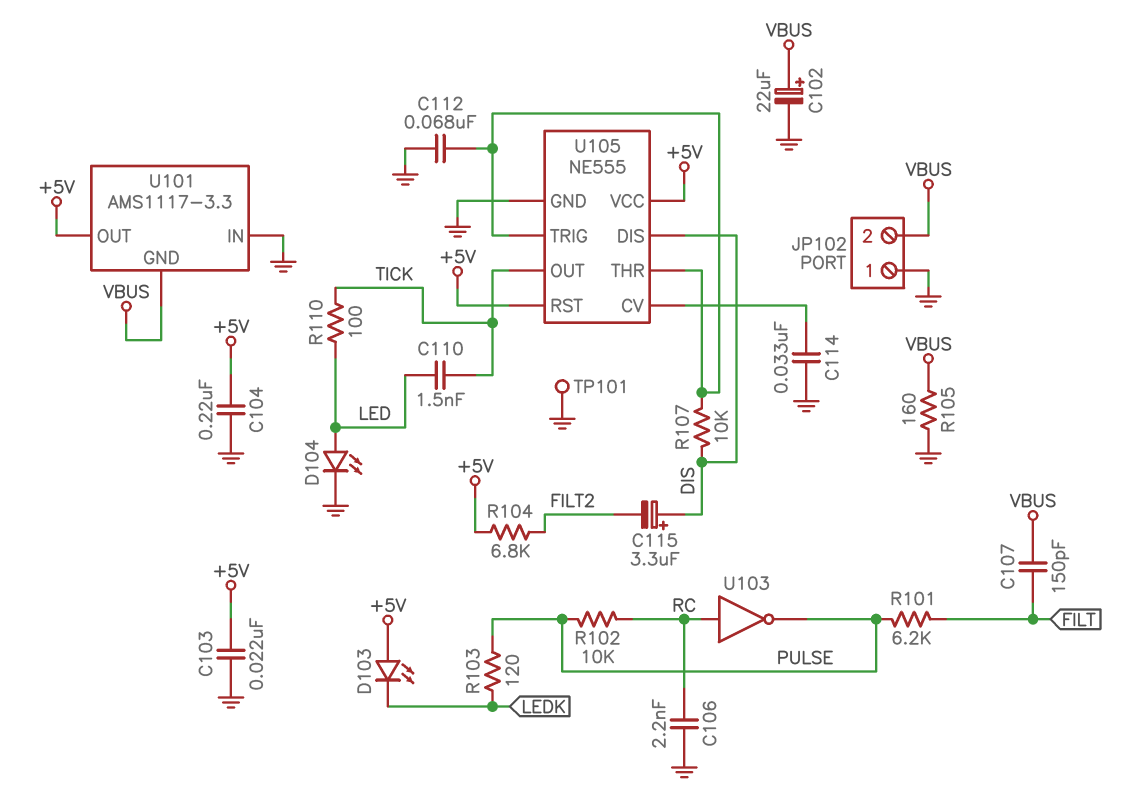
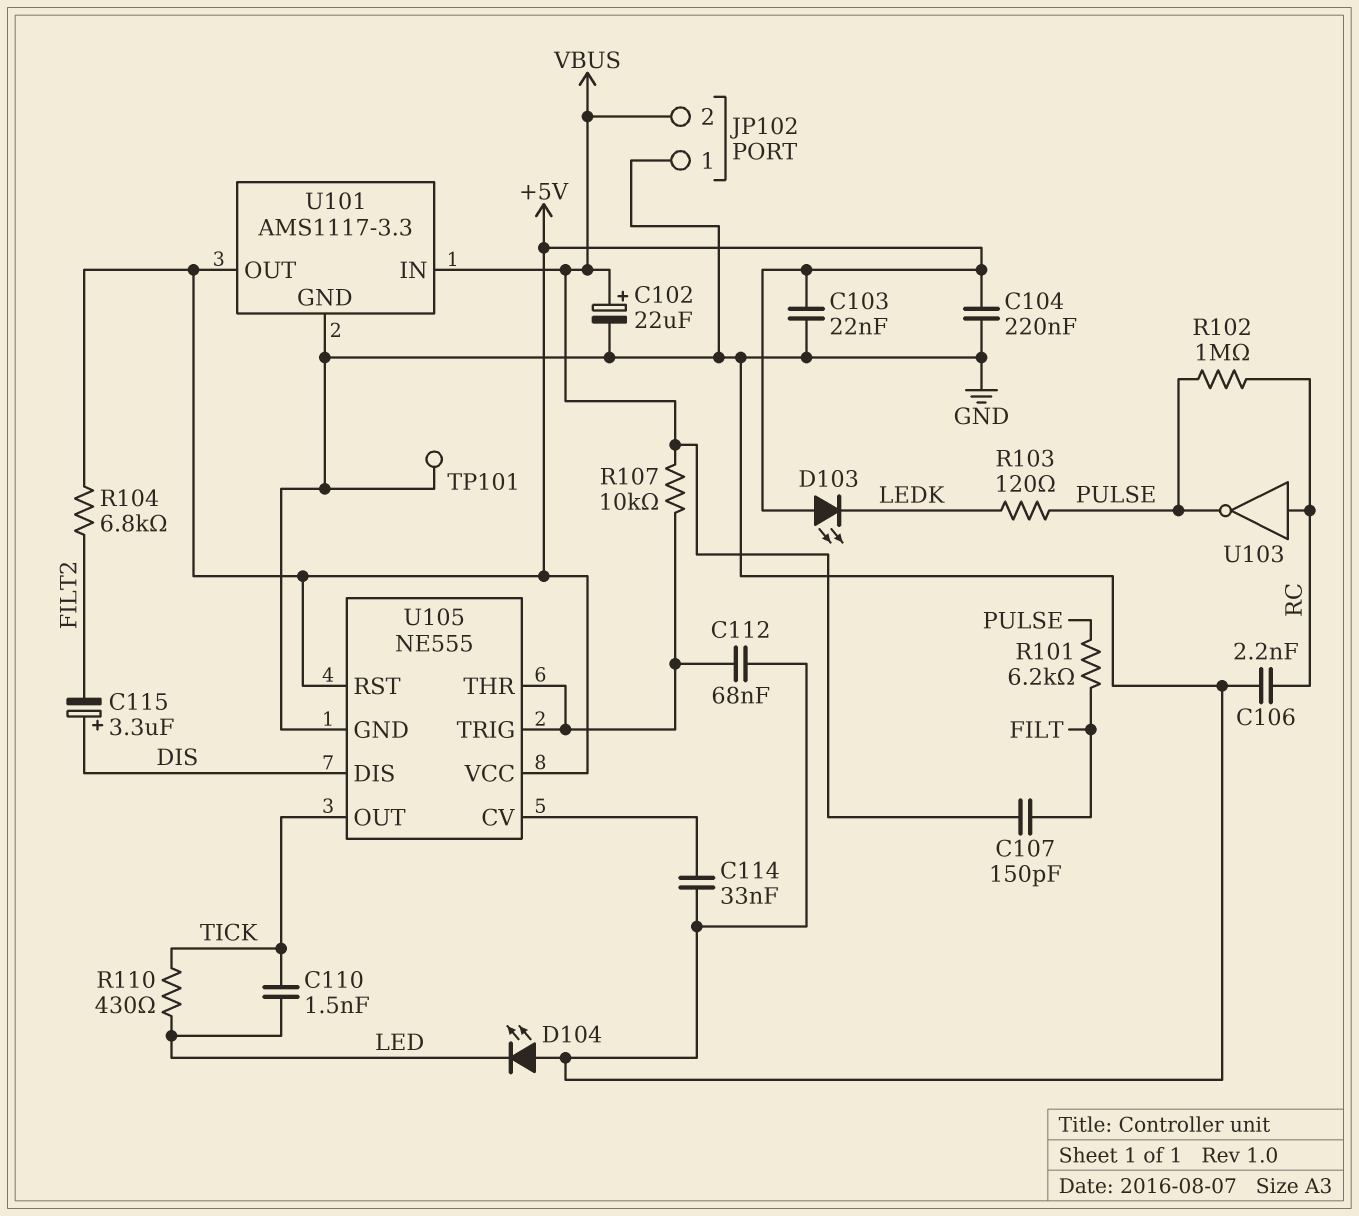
D104: LED (A LED, K GND) -> LED (A GND, K LED)
R102: 10k (PULSE, RC) -> 1M (PULSE, RC)
R105: 160 (GND, VBUS) -> none
R107: 10k (DIS, U105/THR) -> 10k (U105/THR, VBUS)
R110: 100 (LED, TICK) -> 430 (LED, TICK)
U101 pin GND: VBUS -> GND
U101 pin IN: GND -> VBUS

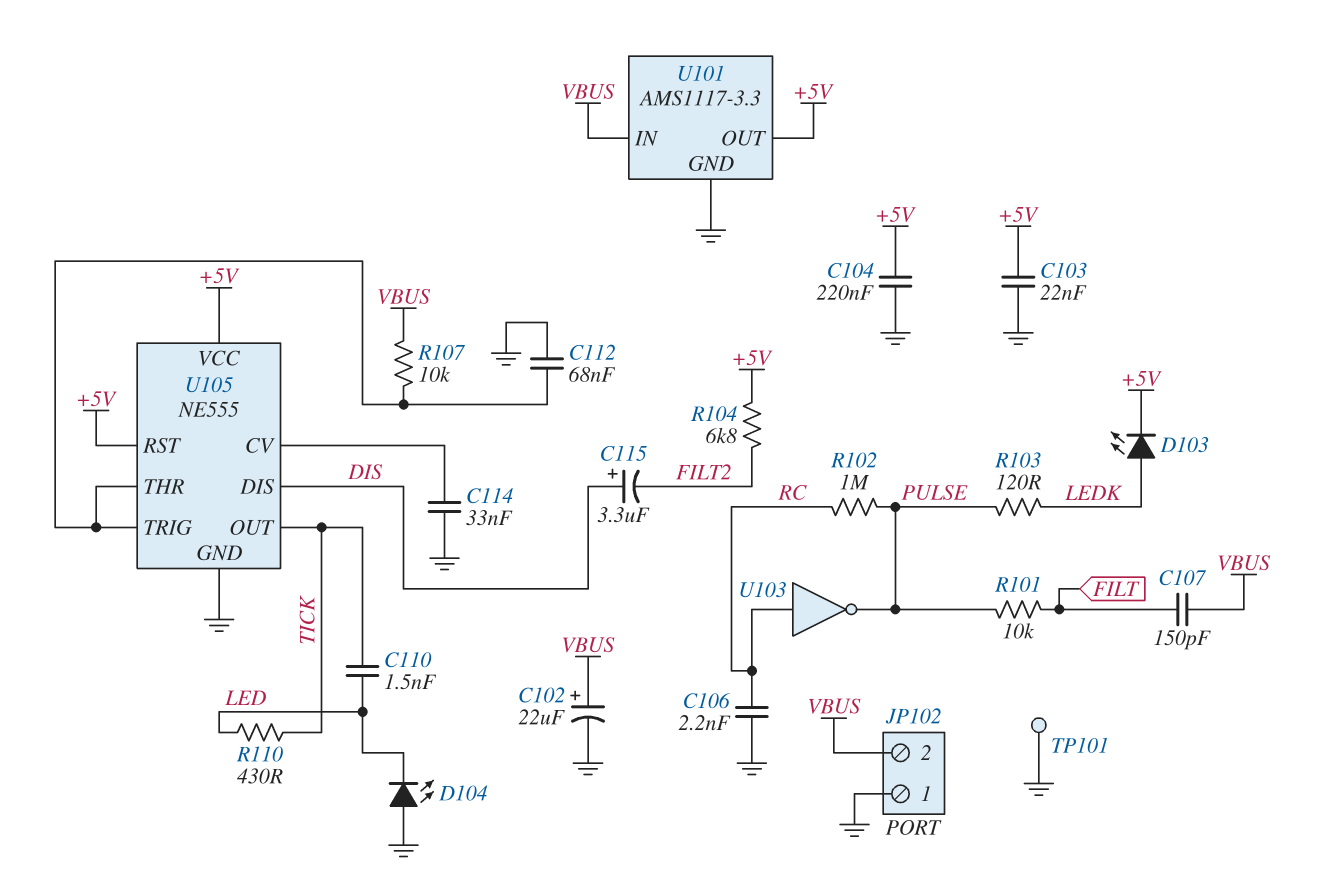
D103: LED (A +5V, K LEDK) -> LED (A LEDK, K +5V)
R101: 6.2k (FILT, PULSE) -> 10k (FILT, PULSE)

